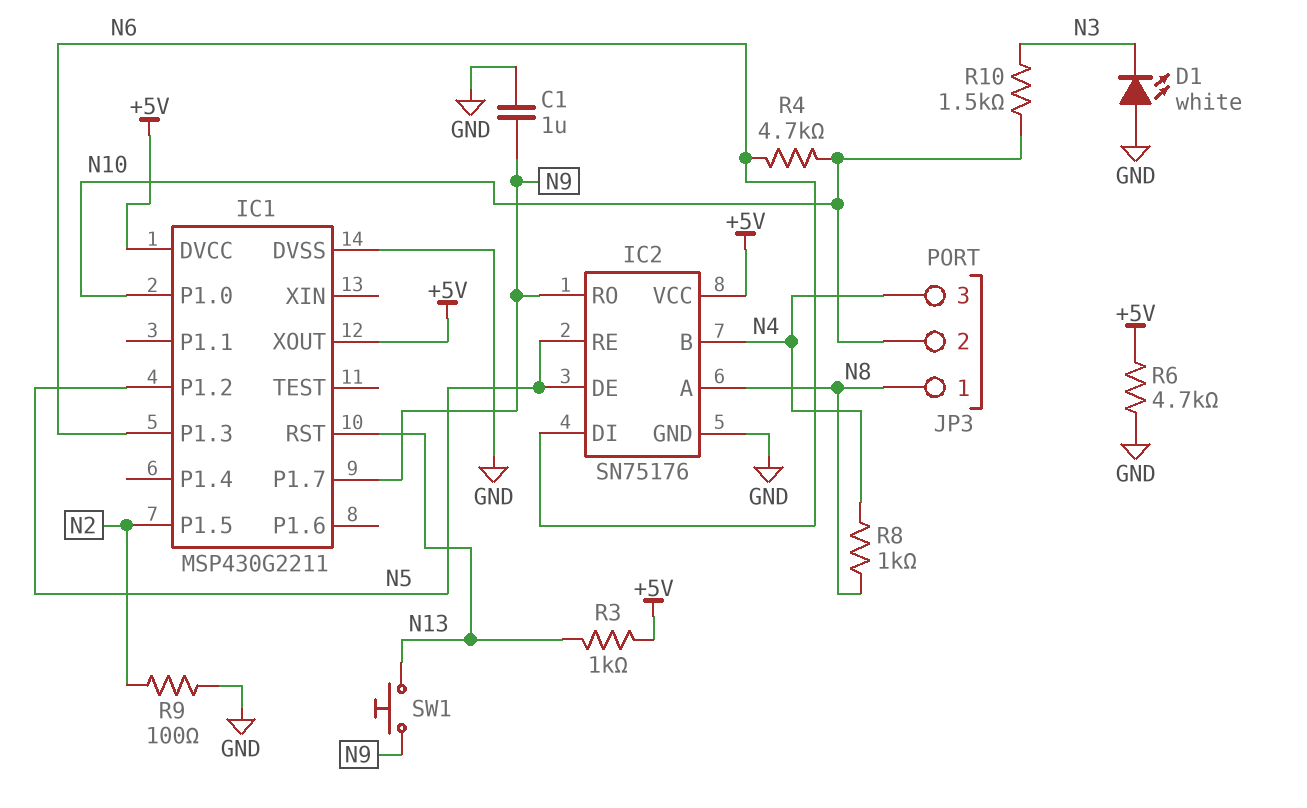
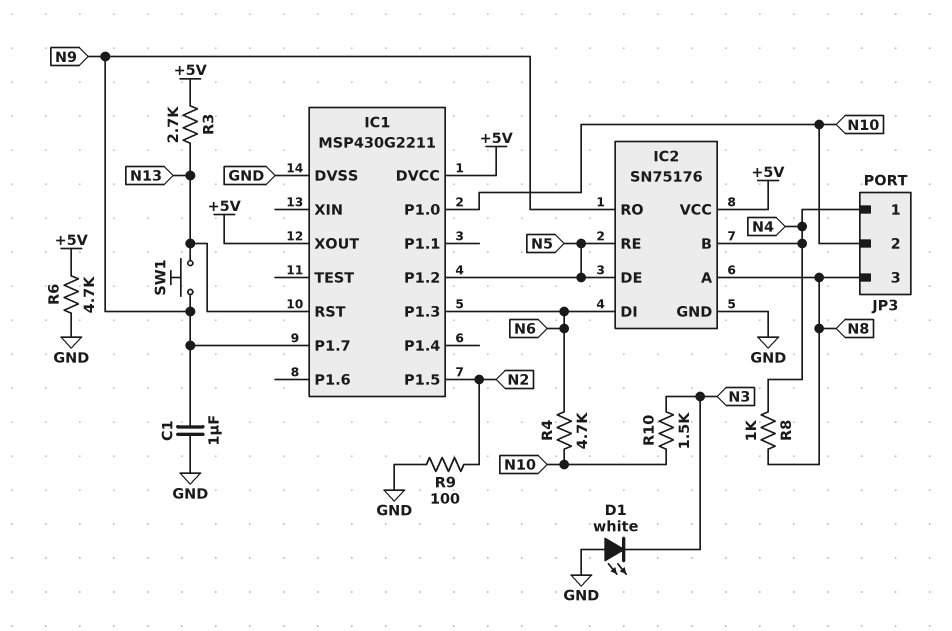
JP3 pin 1: N8 -> N4
JP3 pin 3: N4 -> N8
R3: 1k (+5V, N13) -> 2.7k (+5V, N13)

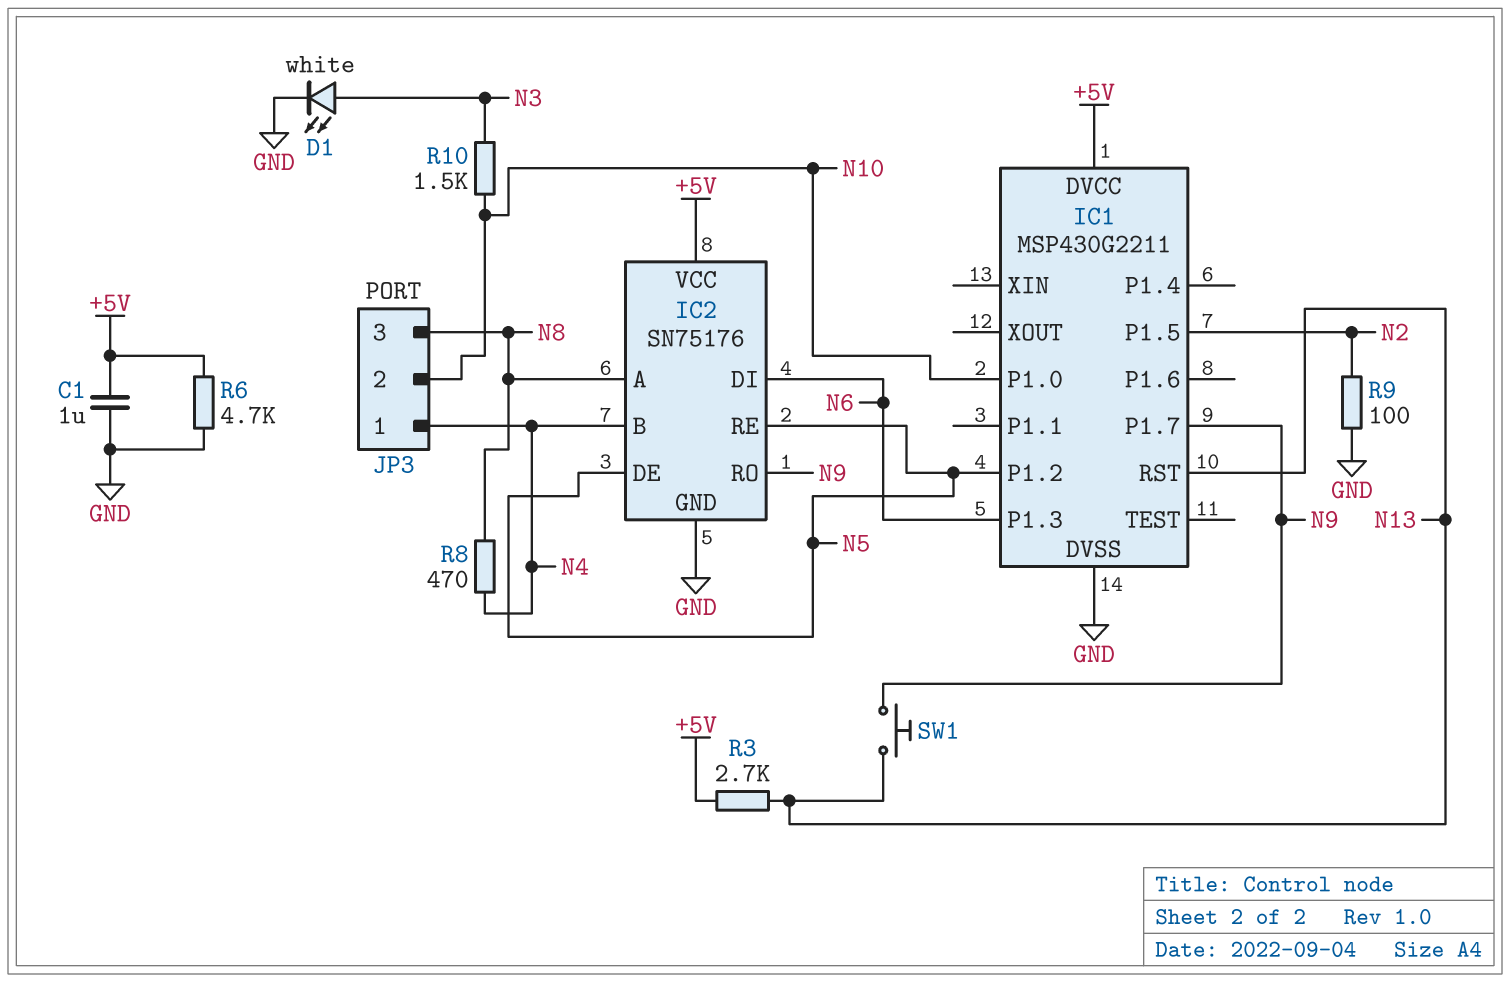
C1: 1uF (GND, N9) -> 1uF (+5V, GND)
D1: LED white (A GND, K N3) -> LED white (A N3, K GND)
IC1 pin XOUT: +5V -> none
R4: 4.7k (N6, N10) -> none
R8: 1k (N4, N8) -> 470 (N4, N8)

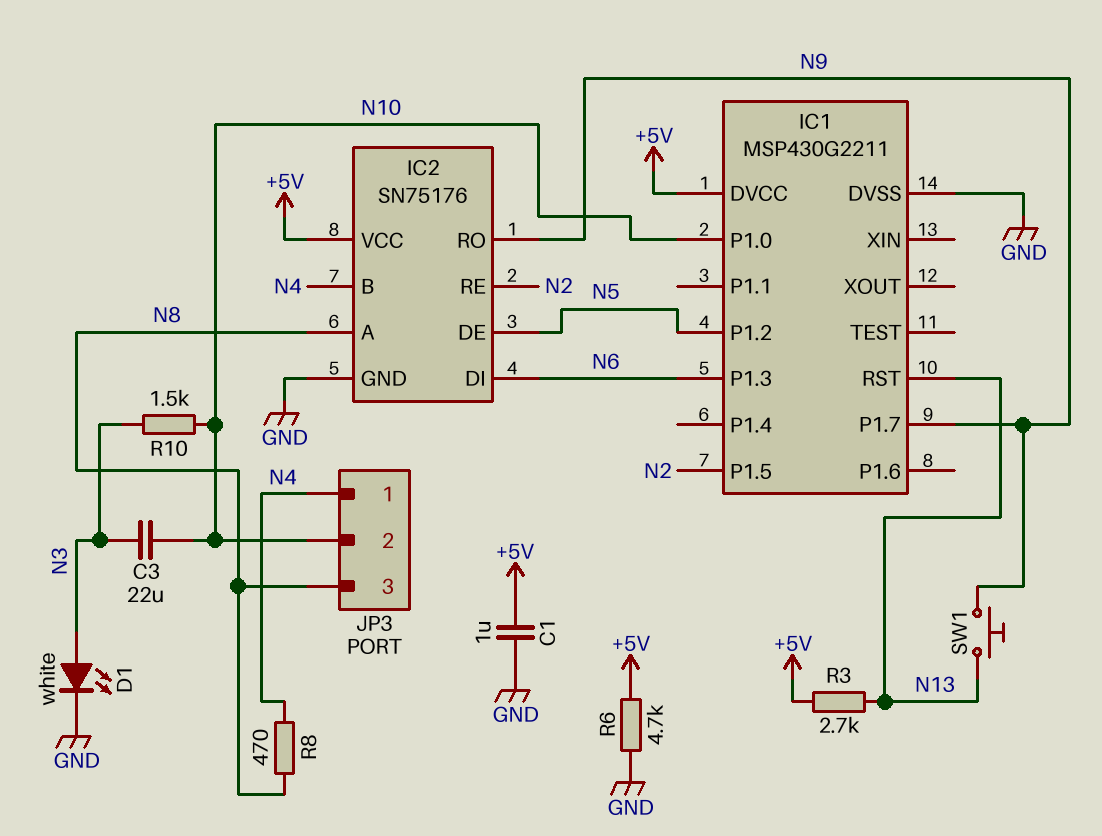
C3: none -> 22uF (N3, N10)
IC2 pin RE: N5 -> N2
R9: 100 (GND, N2) -> none

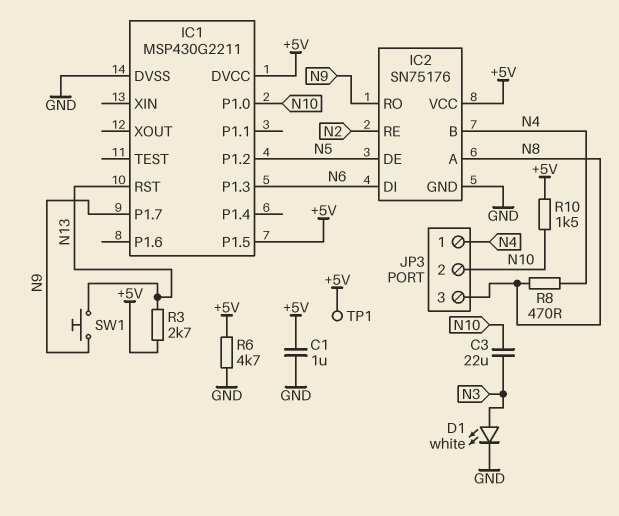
IC1 pin P1.5: N2 -> +5V
R10: 1.5k (N3, N10) -> 1.5k (+5V, N10)
TP1: none -> test point (+5V)

